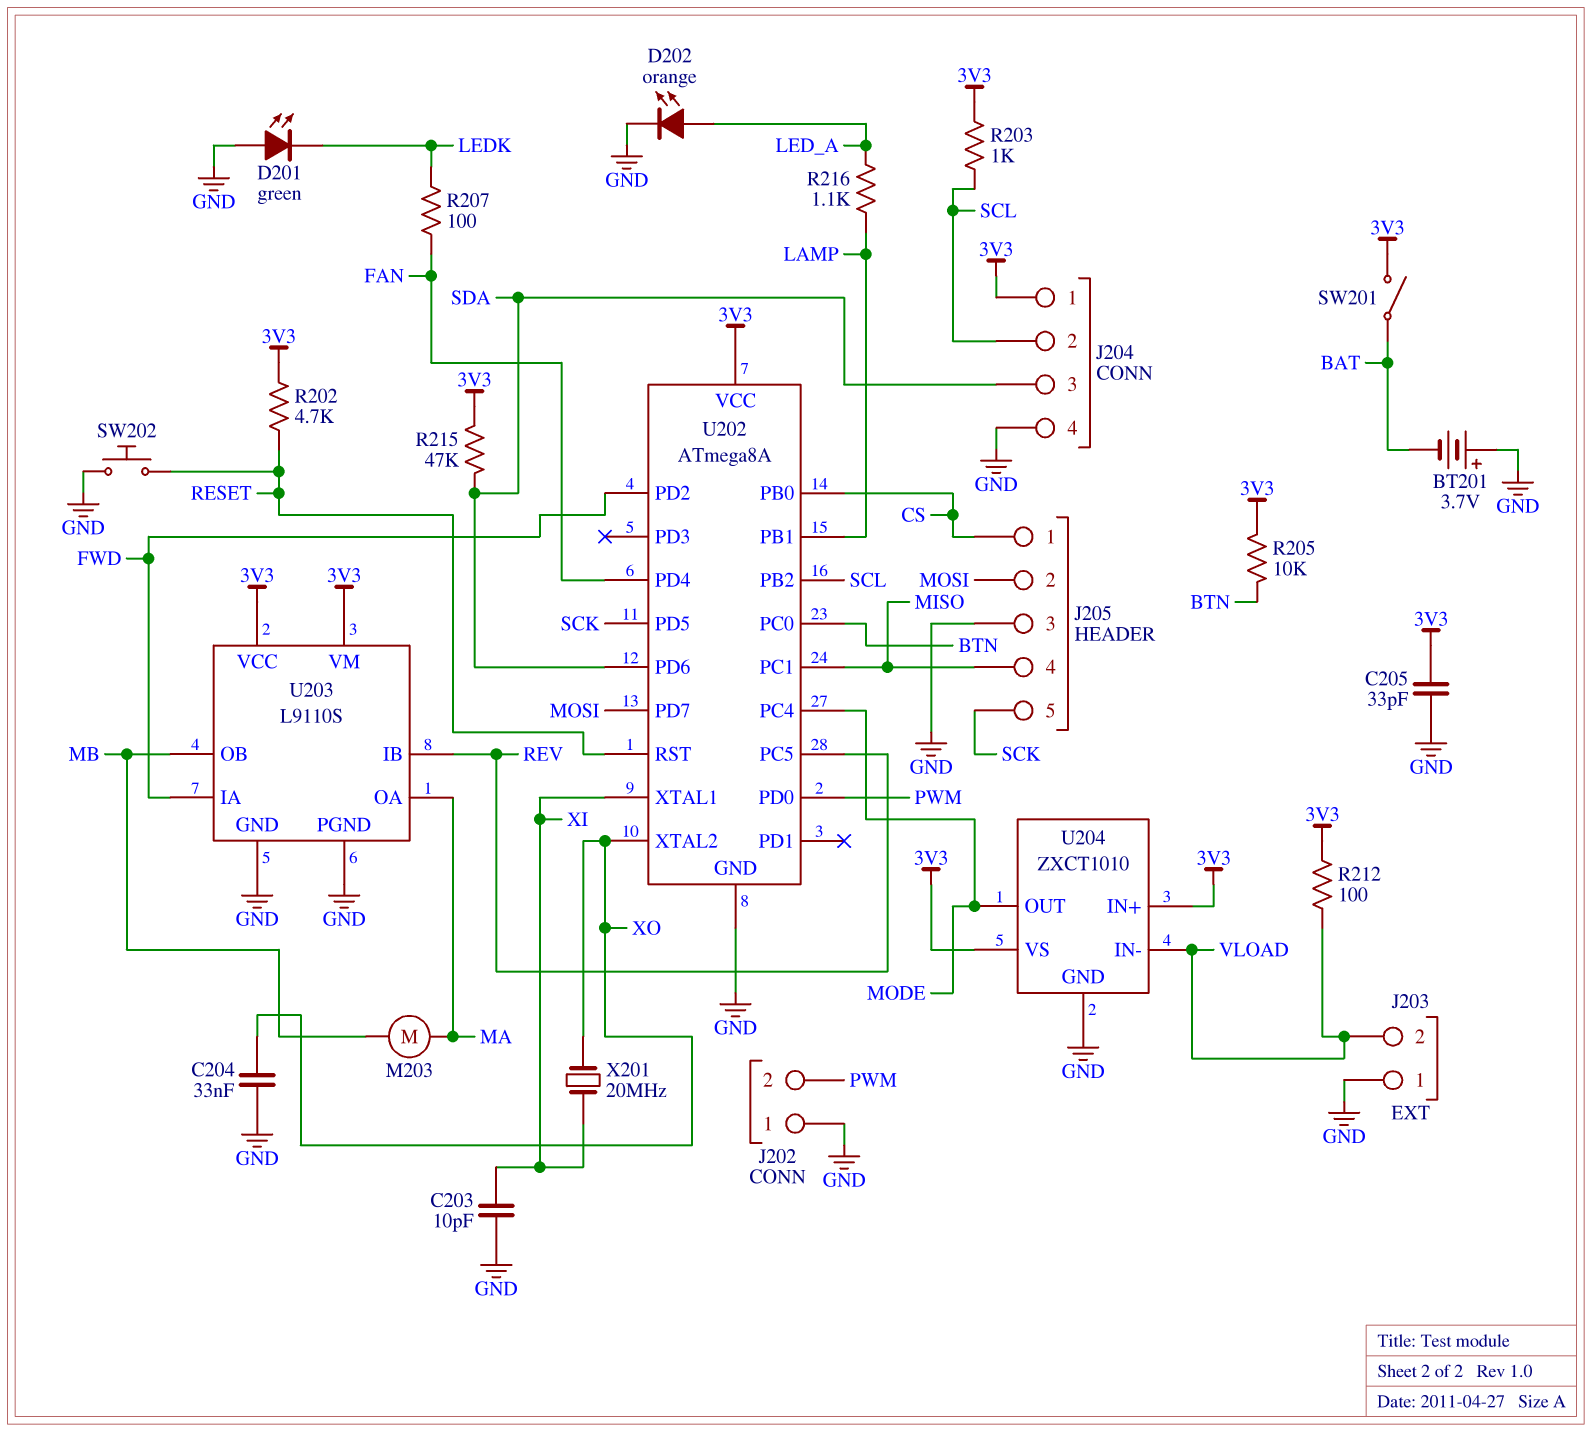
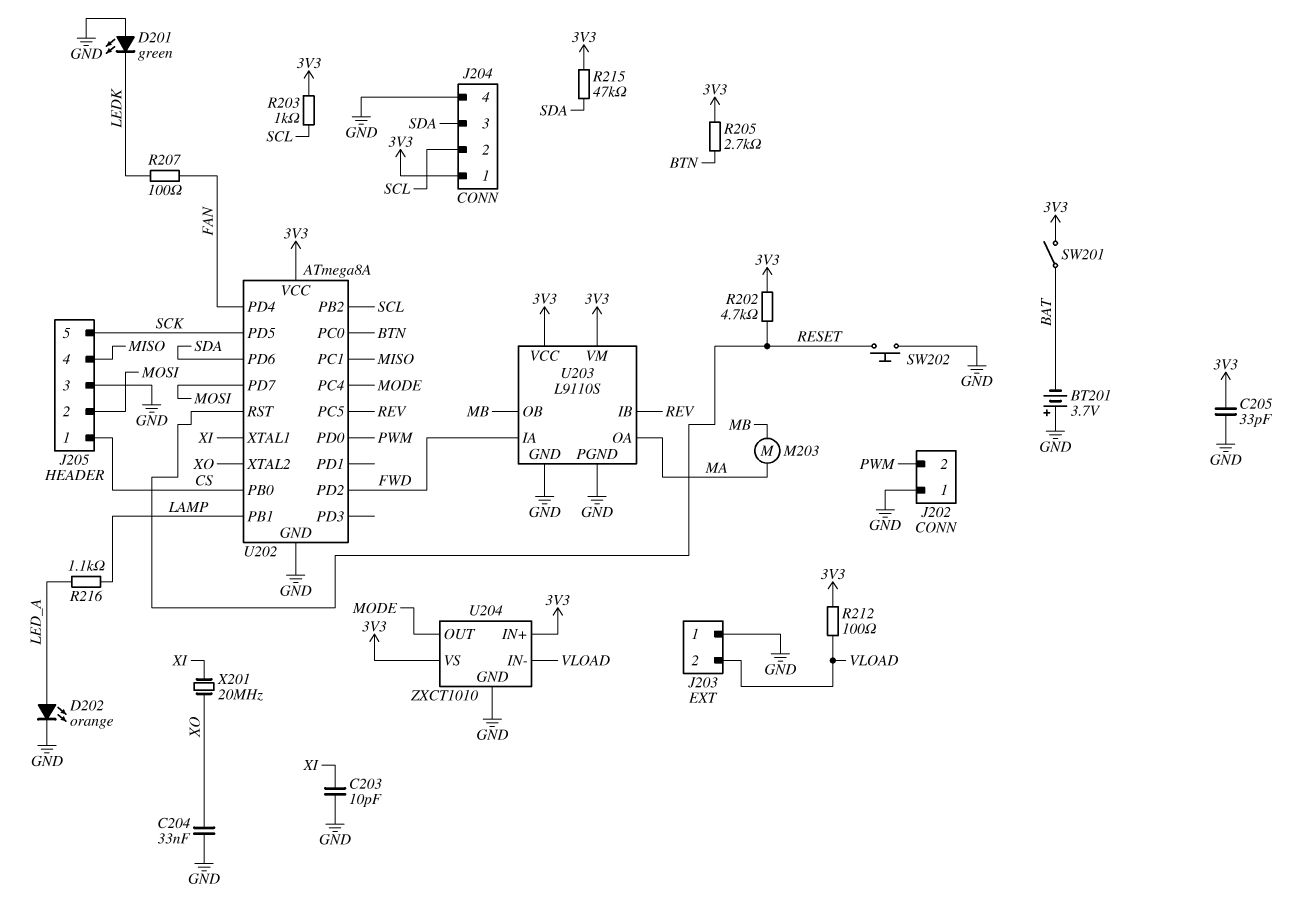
R205: 10k (3V3, BTN) -> 2.7k (3V3, BTN)

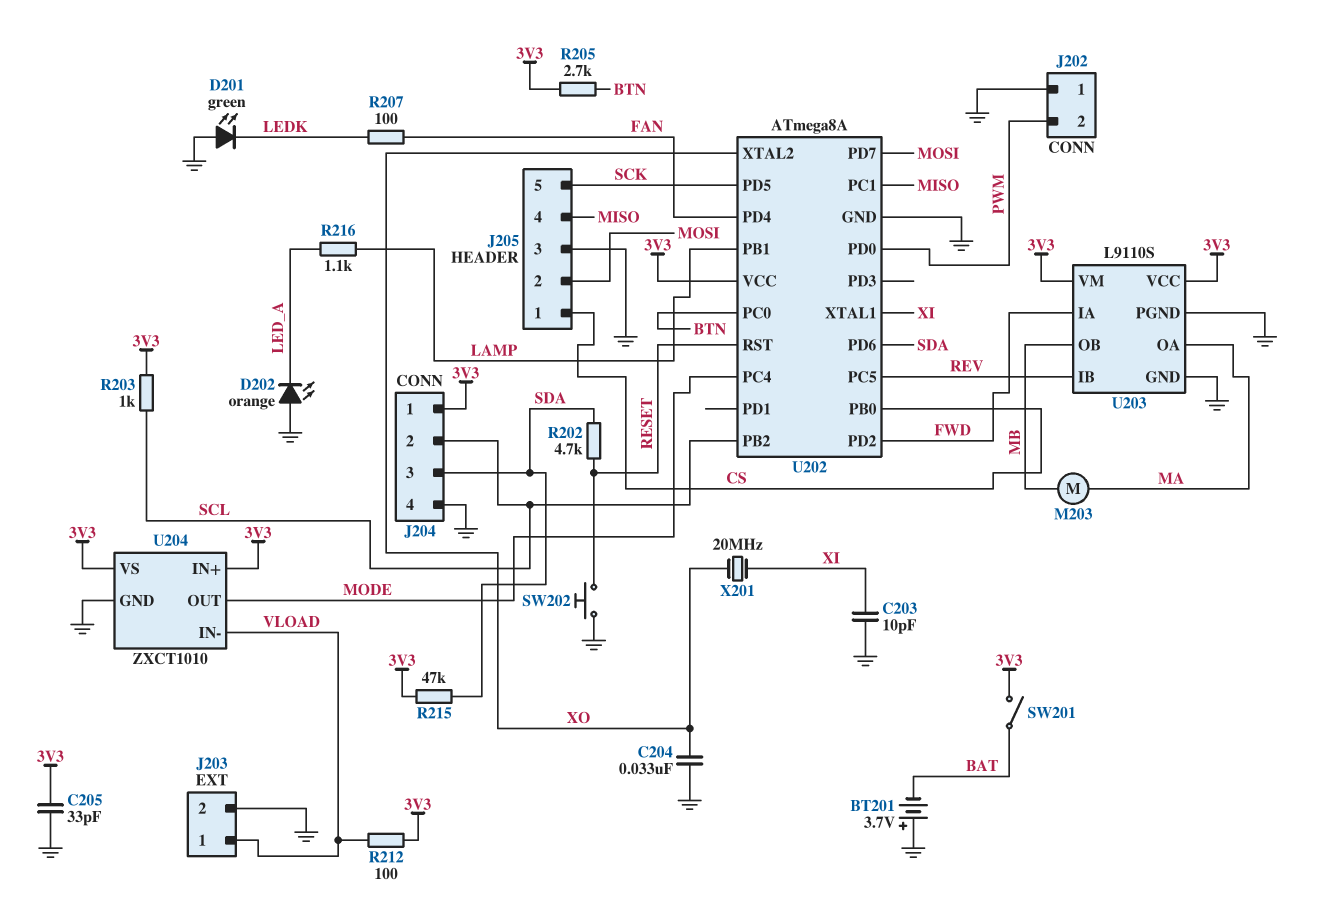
D202: LED orange (A LED_A, K GND) -> LED orange (A GND, K LED_A)
J203 pin 1: GND -> VLOAD
J203 pin 2: VLOAD -> GND
R202: 4.7k (3V3, RESET) -> 4.7k (RESET, SDA)

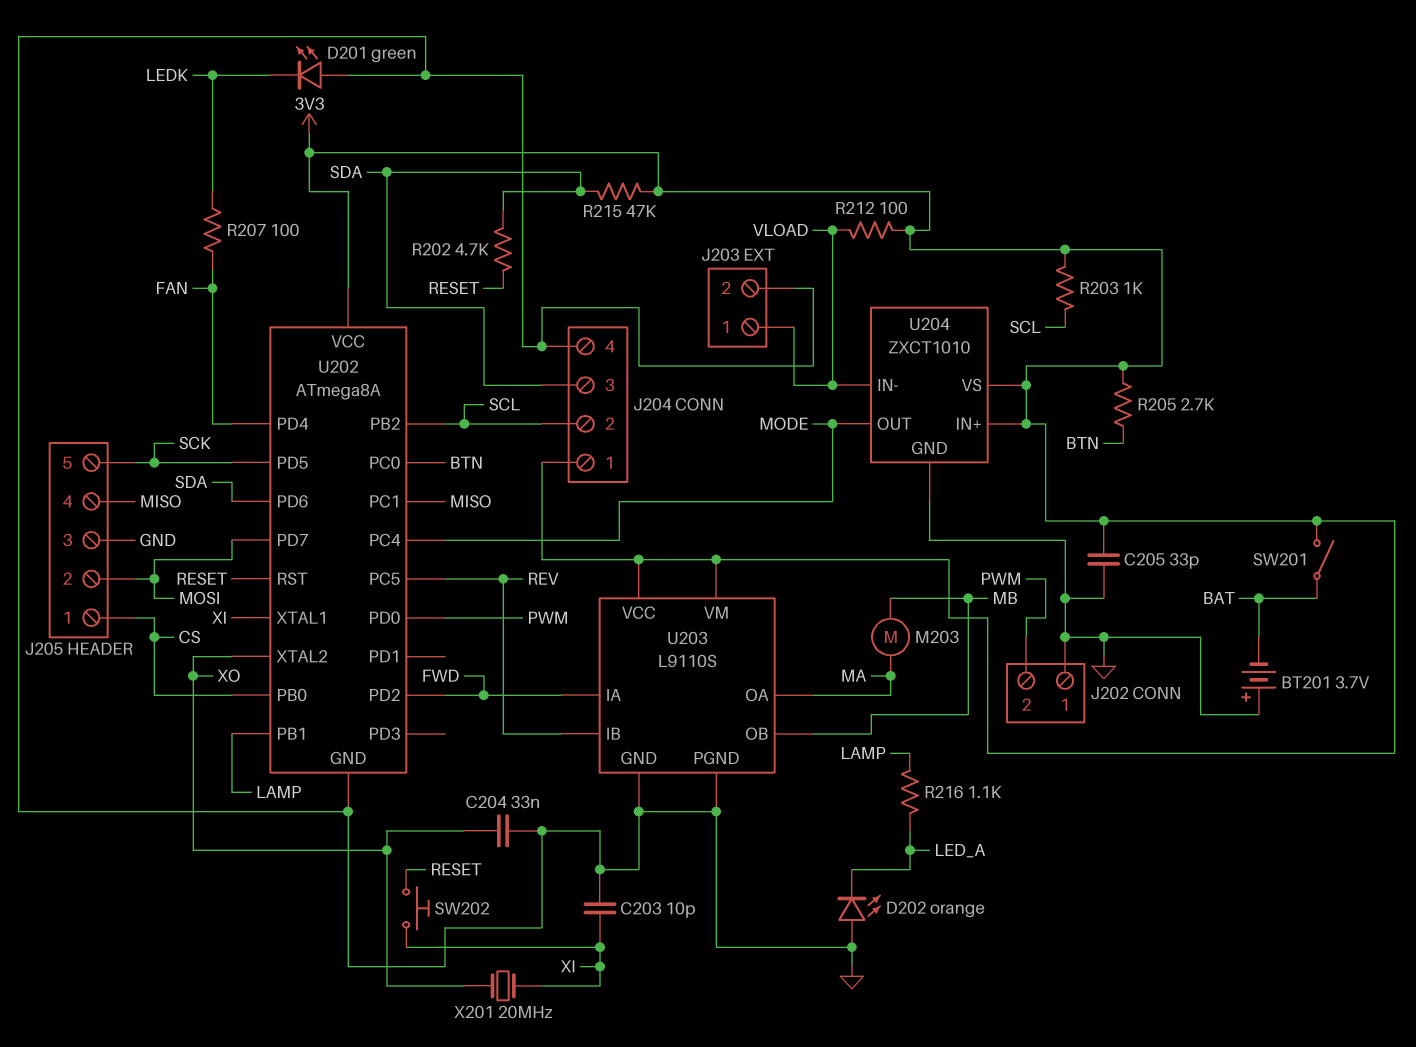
SW202: button (GND, RESET) -> button (RESET, XI)

